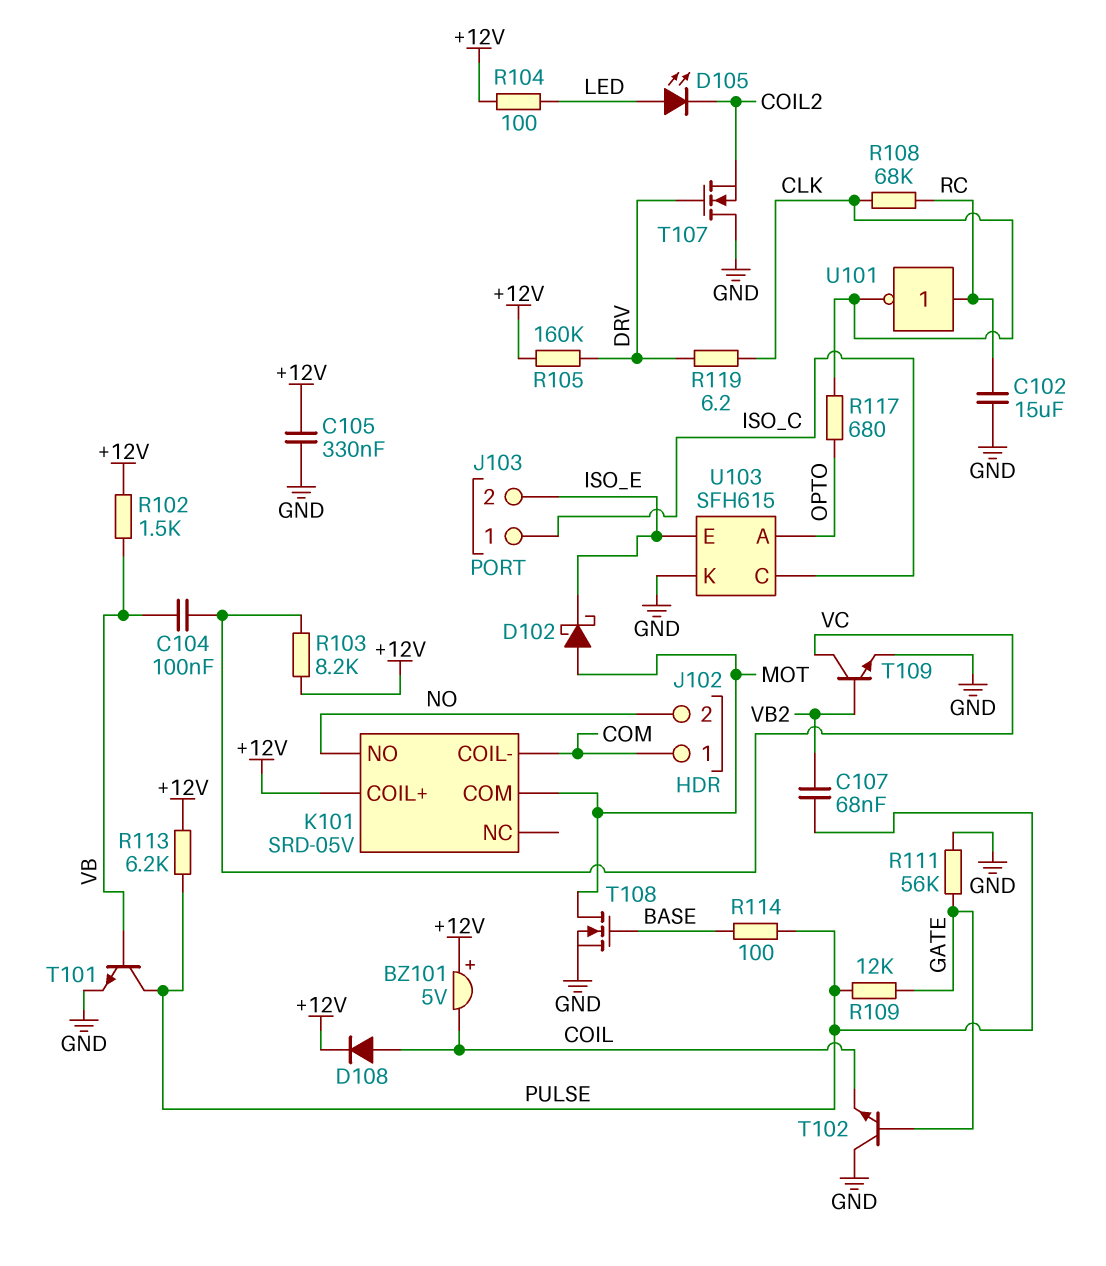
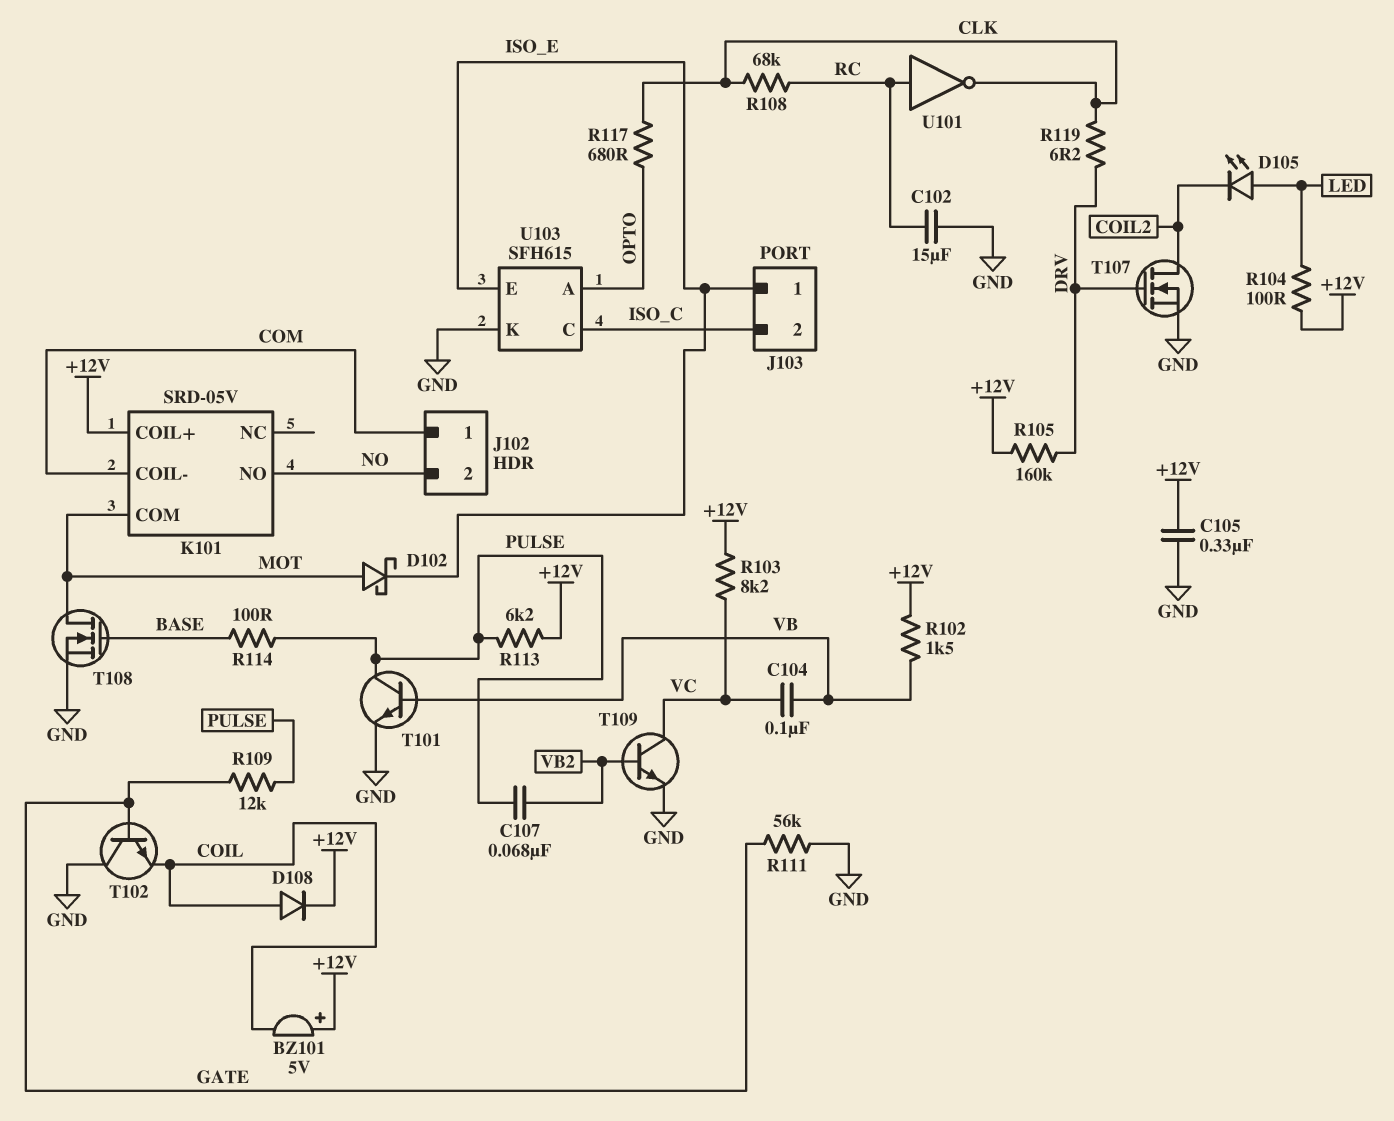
J103 pin 1: ISO_C -> ISO_E
J103 pin 2: ISO_E -> ISO_C
T107: NMOS (G DRV, D GND, S COIL2) -> NMOS (G DRV, D COIL2, S GND)

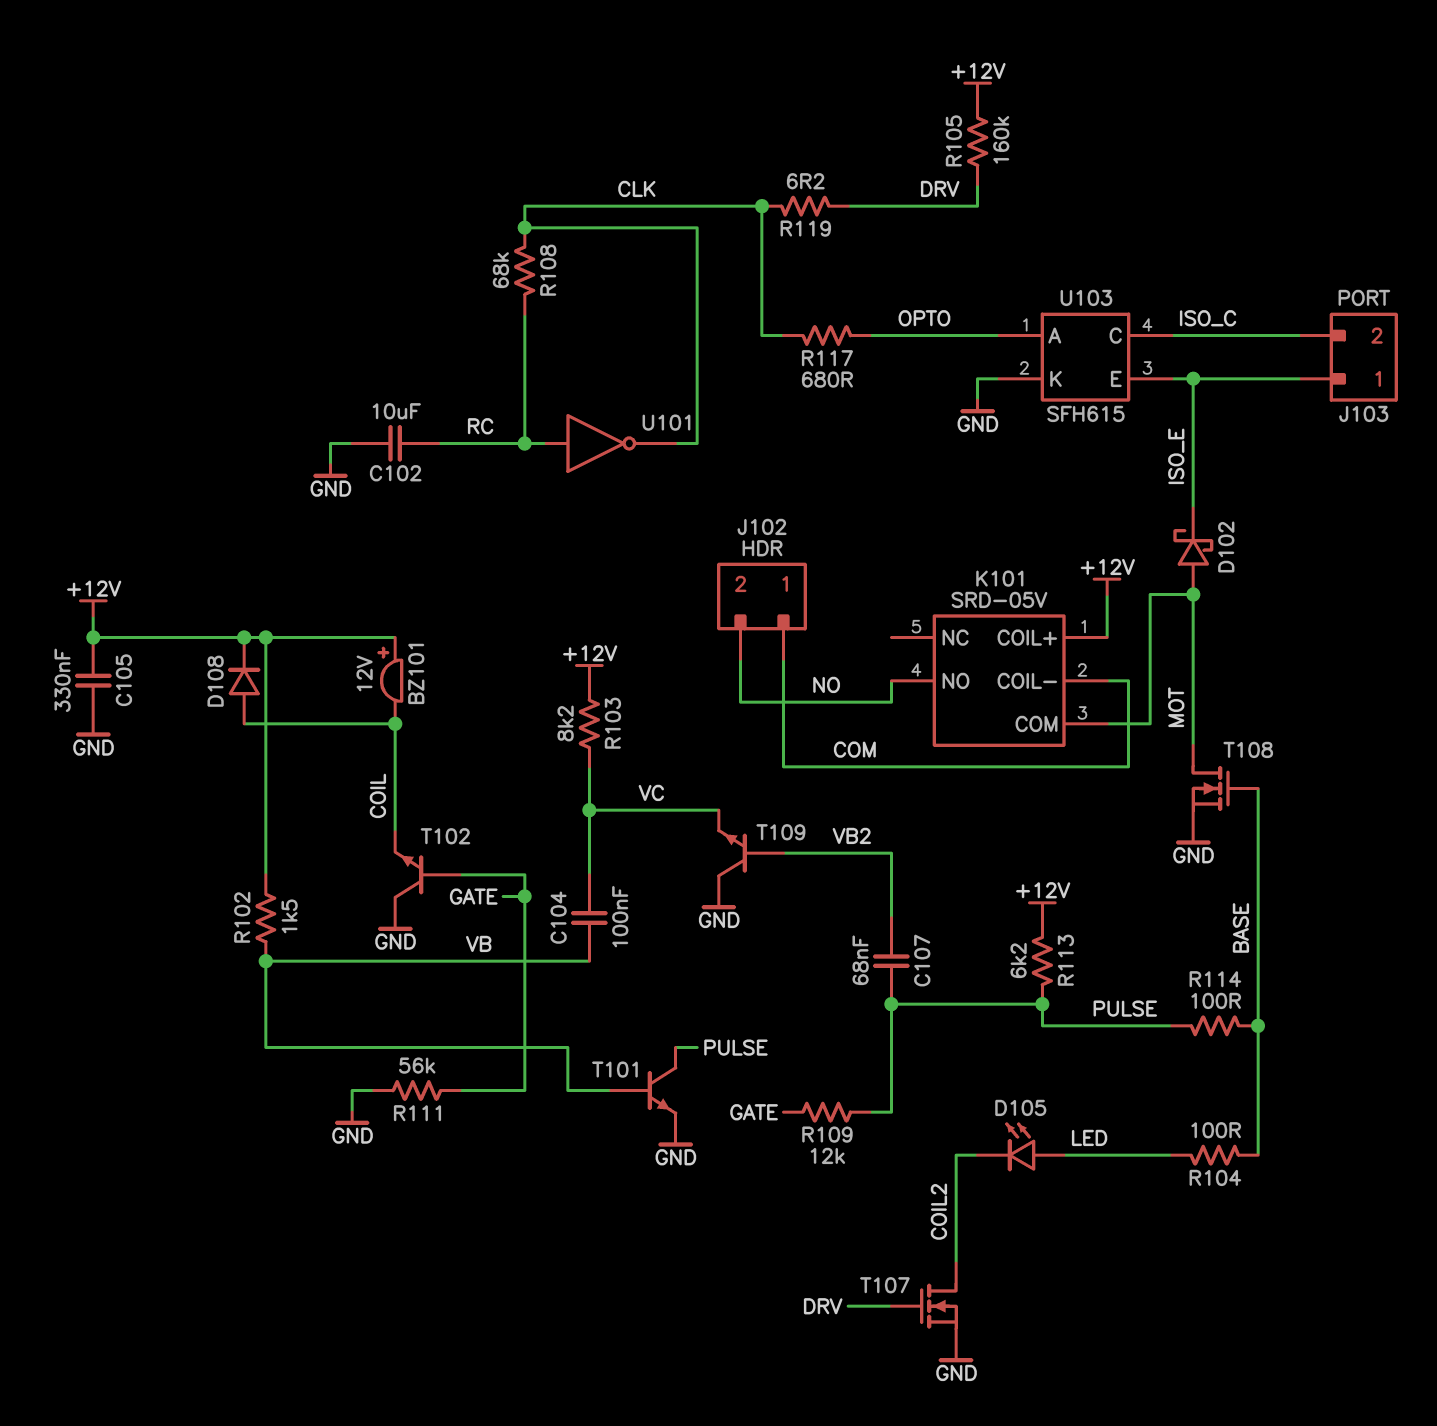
BZ101: buzzer 5V (plus +12V, minus COIL) -> buzzer 12V (plus +12V, minus COIL)
C102: 15uF (GND, RC) -> 10uF (GND, RC)
R104: 100 (+12V, LED) -> 100 (BASE, LED)
T109: NPN (B VB2, C VC, E GND) -> NPN (B VB2, C GND, E VC)

